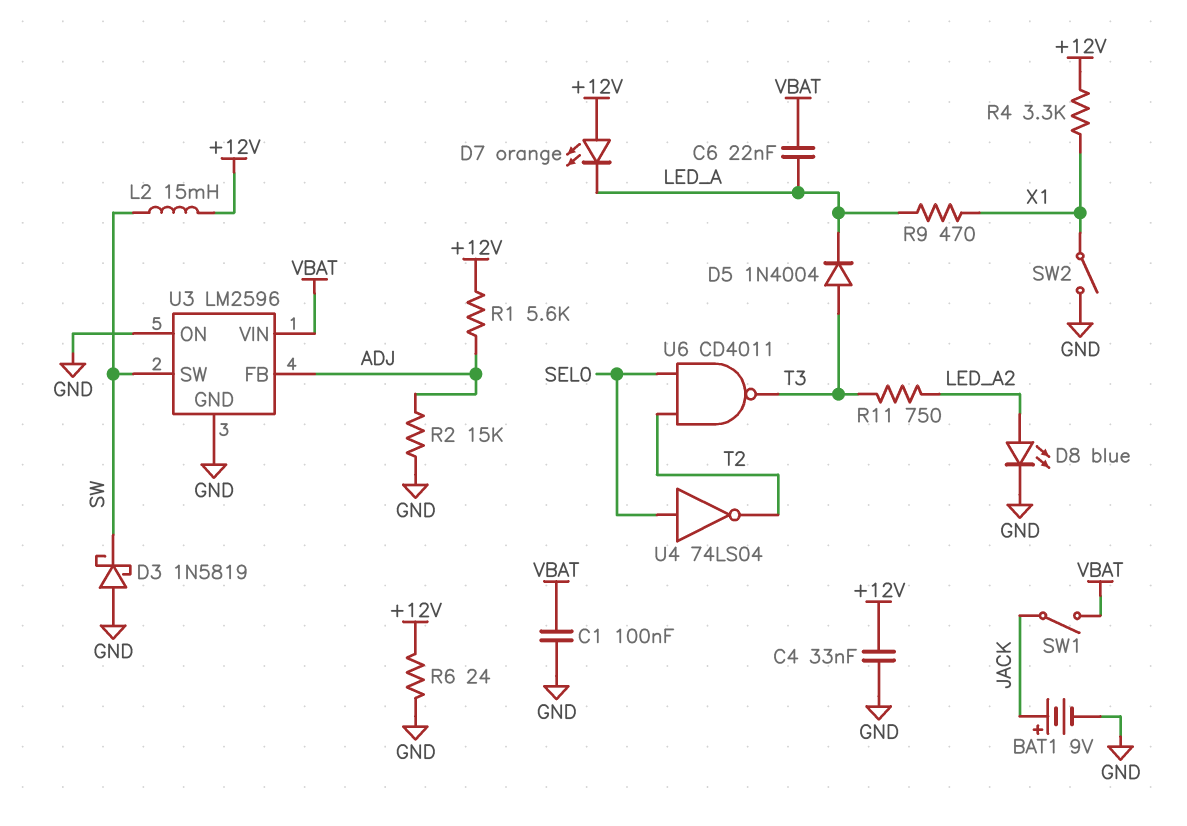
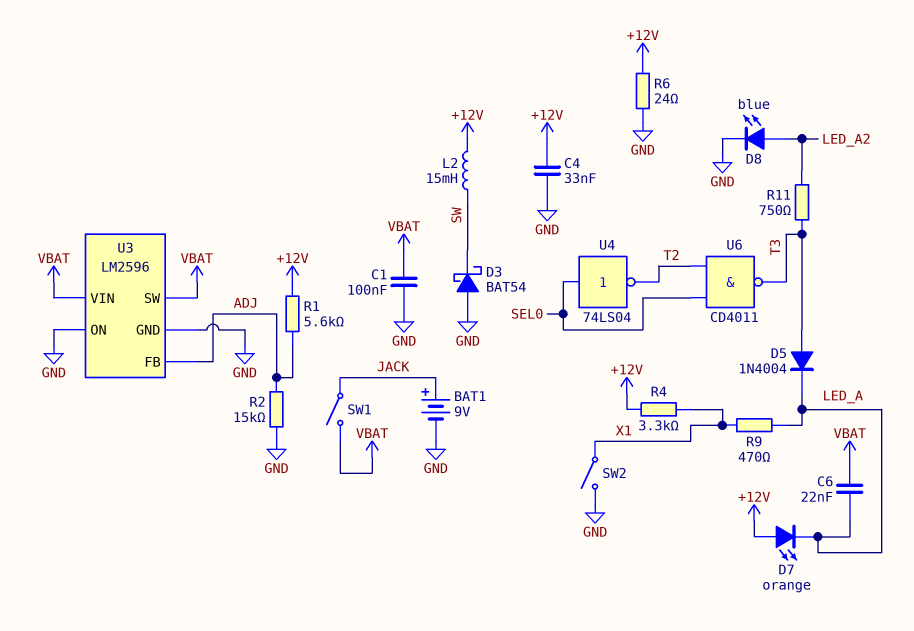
D3: schottky 1N5819 (A GND, K SW) -> schottky BAT54 (A GND, K SW)
U3 pin SW: SW -> VBAT

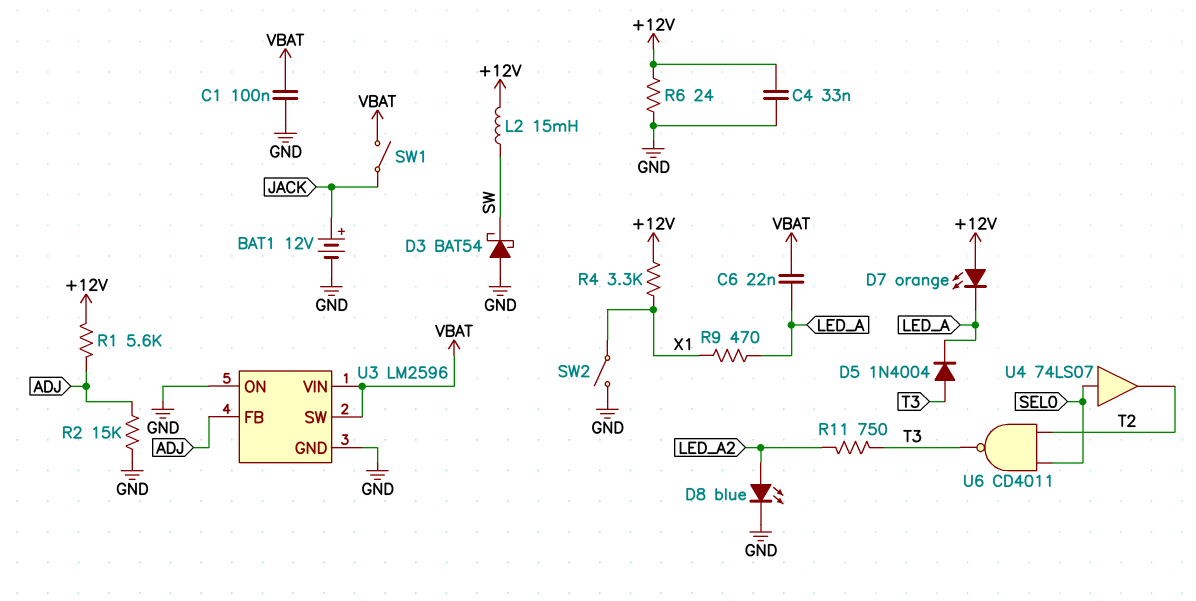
BAT1: 9V (plus JACK, minus GND) -> 12V (plus JACK, minus GND)
U4: NOT 74LS04 (in SEL0, out T2) -> buffer 74LS07 (in SEL0, out T2)

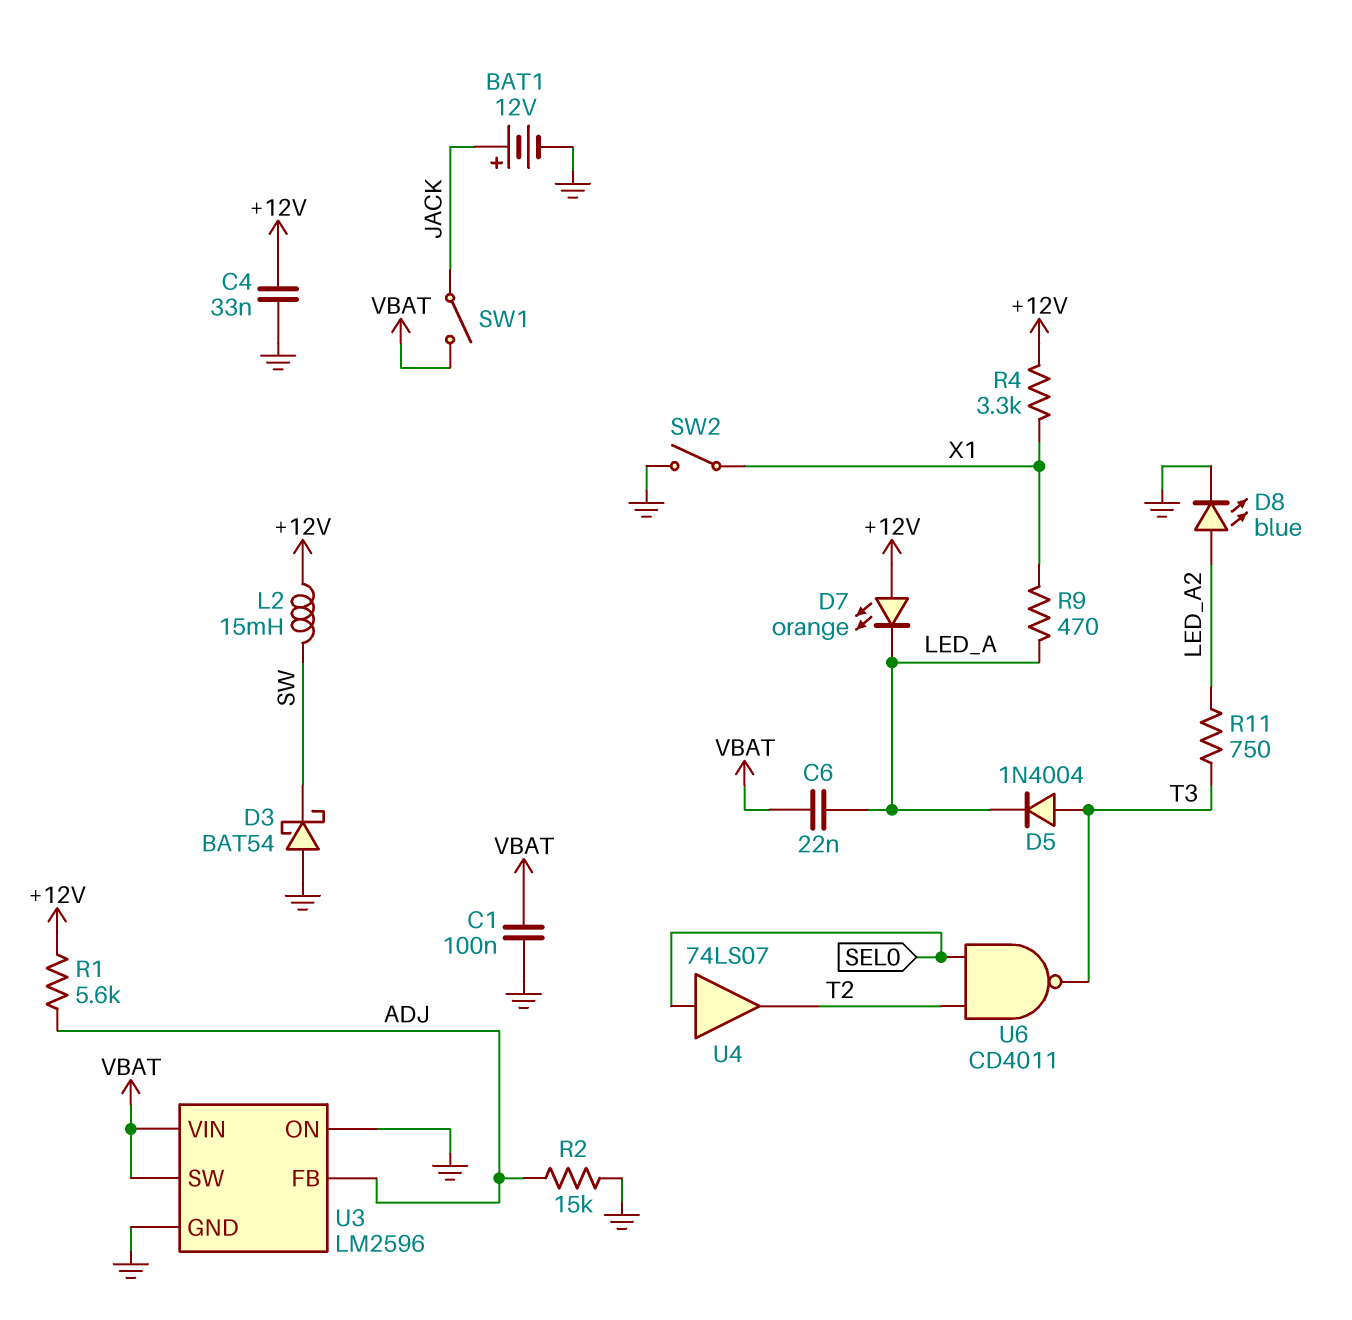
R6: 24 (+12V, GND) -> none

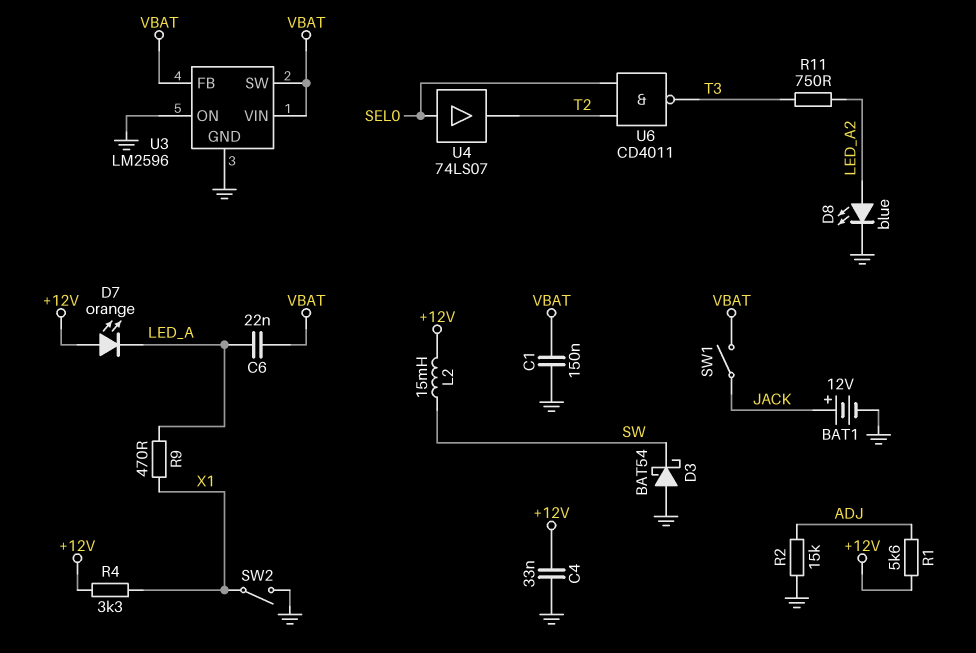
C1: 100nF (GND, VBAT) -> 150nF (GND, VBAT)
D5: diode 1N4004 (A T3, K LED_A) -> none
U3 pin FB: ADJ -> VBAT

